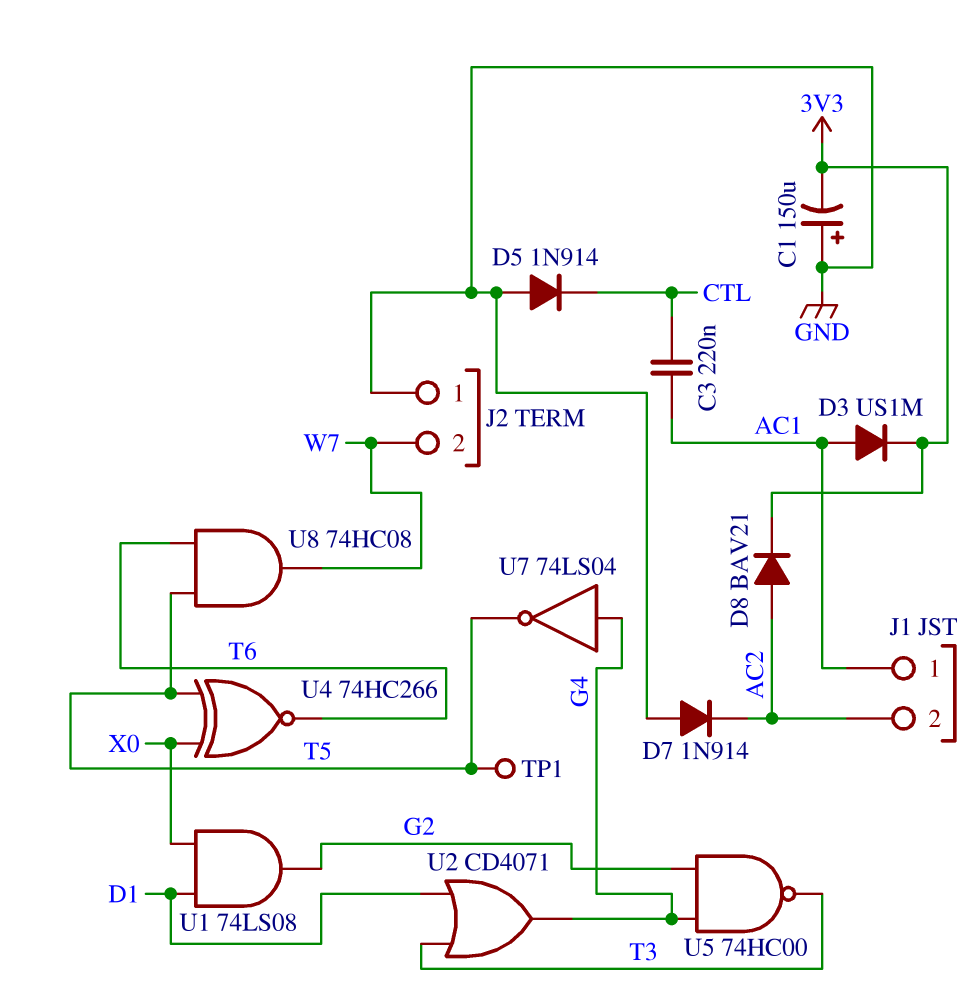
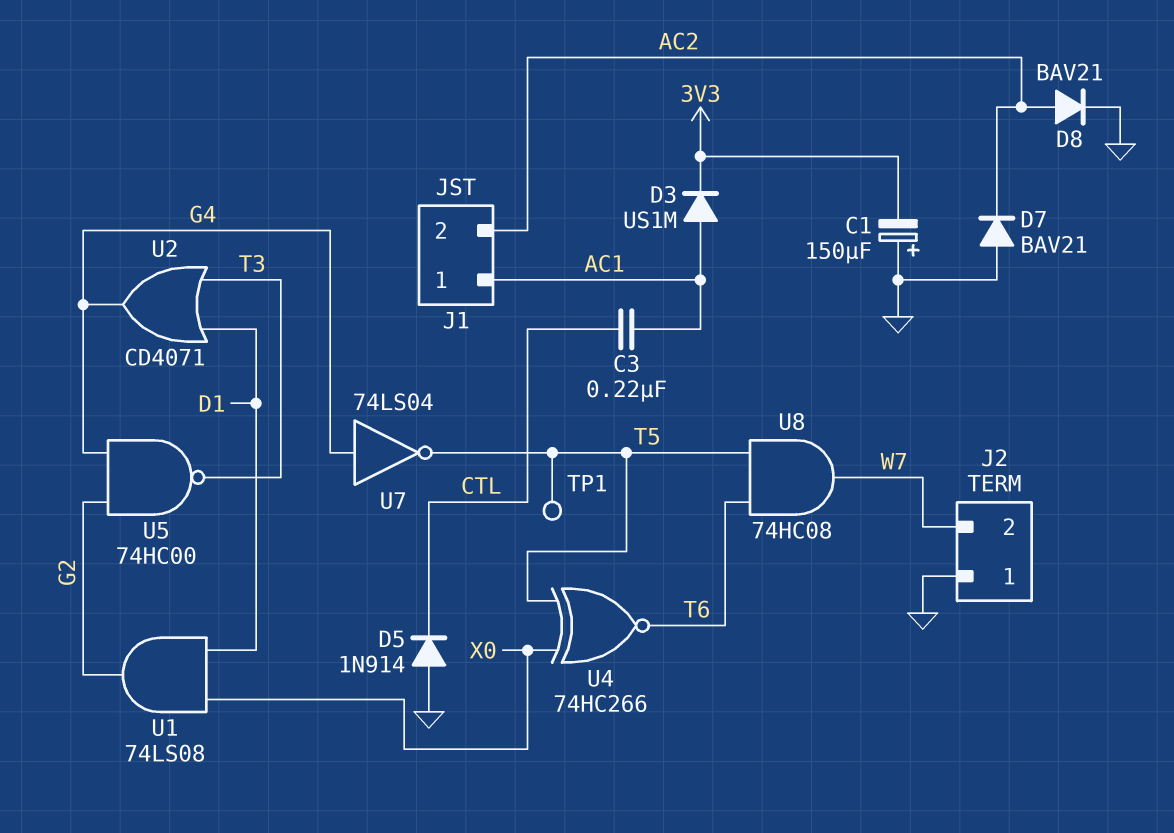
D7: diode 1N914 (A GND, K AC2) -> diode BAV21 (A GND, K AC2)
D8: diode BAV21 (A AC2, K 3V3) -> diode BAV21 (A AC2, K GND)

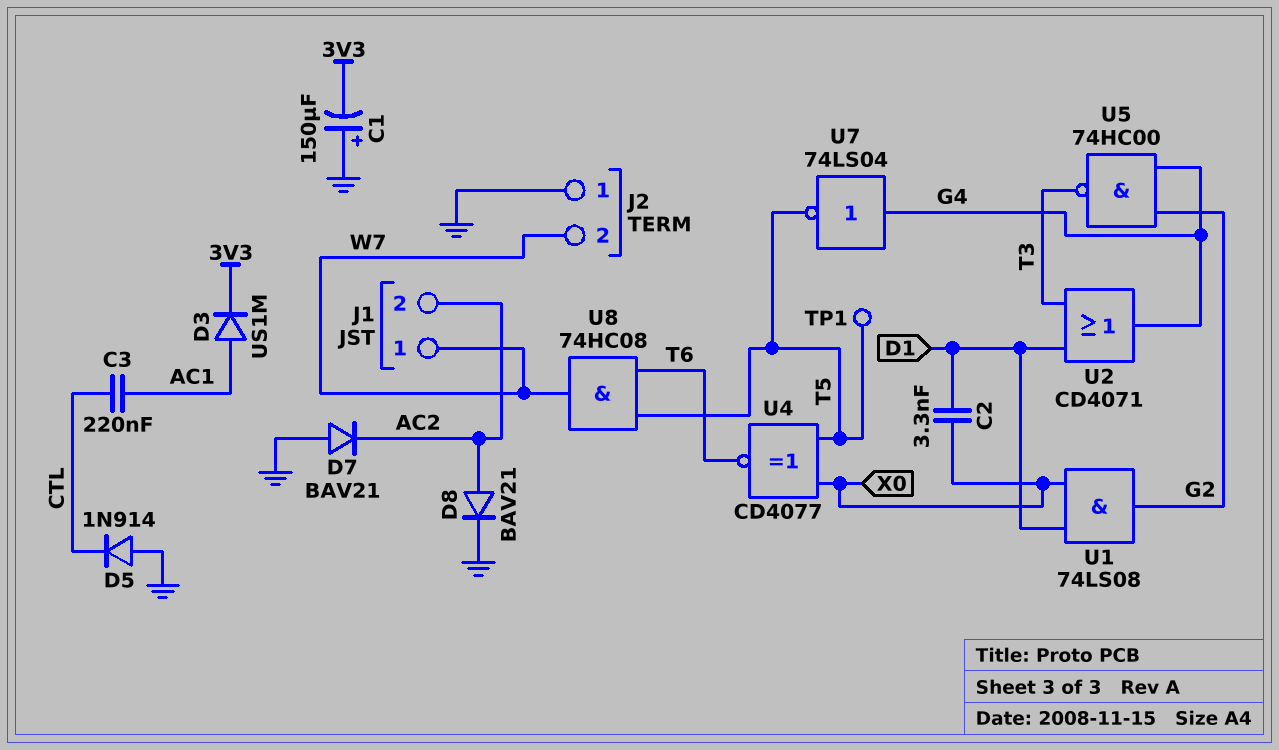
C2: none -> 3.3nF (D1, X0)
J1 pin 1: AC1 -> W7
U4: XNOR 74HC266 (in T5, in X0, out T6) -> XNOR CD4077 (in T5, in X0, out T6)

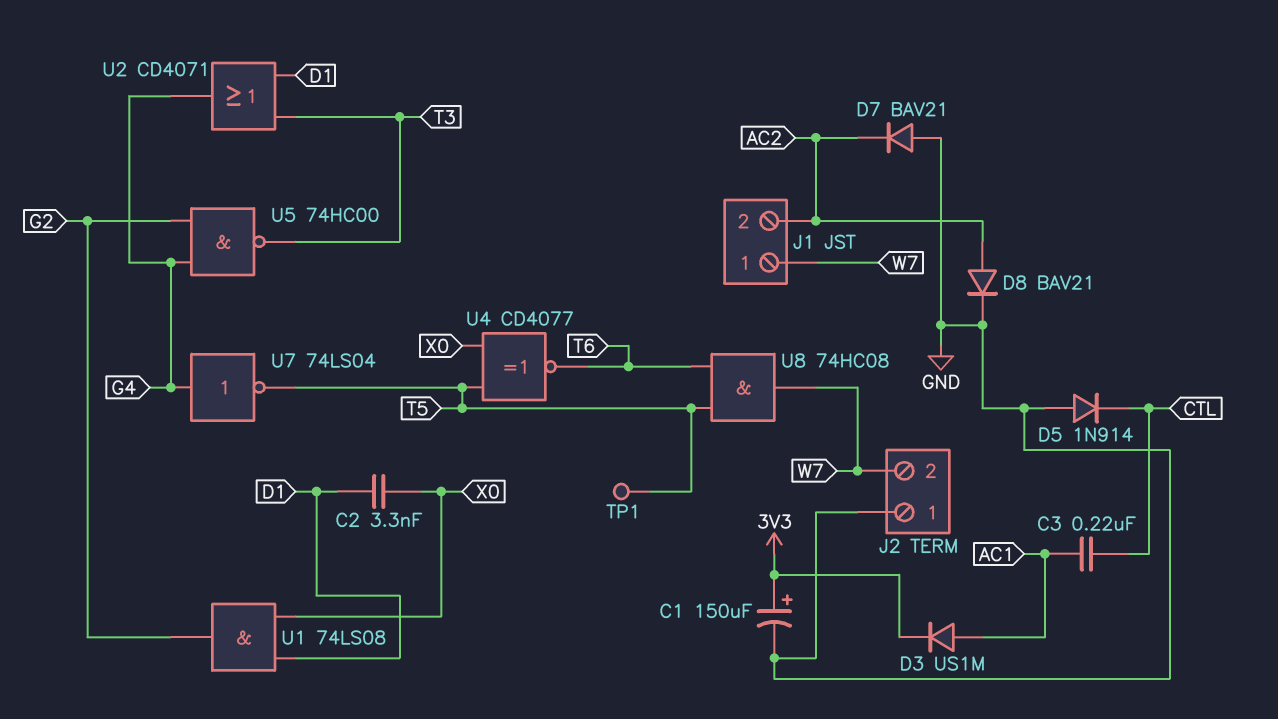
C1: 150uF (plus GND, minus 3V3) -> 150uF (plus 3V3, minus GND)

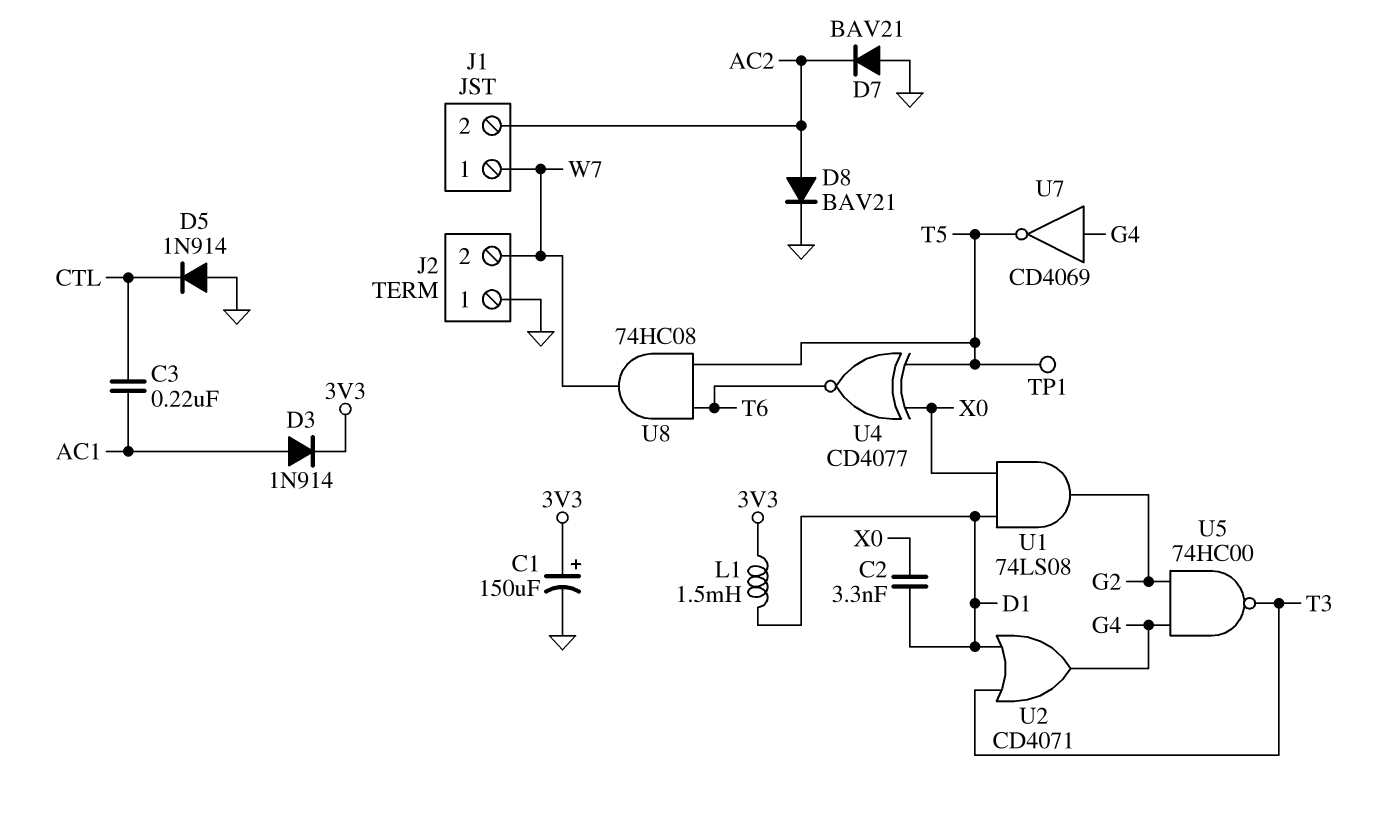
D3: diode US1M (A AC1, K 3V3) -> diode 1N914 (A AC1, K 3V3)
L1: none -> 1.5mH (3V3, D1)
U7: NOT 74LS04 (in G4, out T5) -> NOT CD4069 (in G4, out T5)

